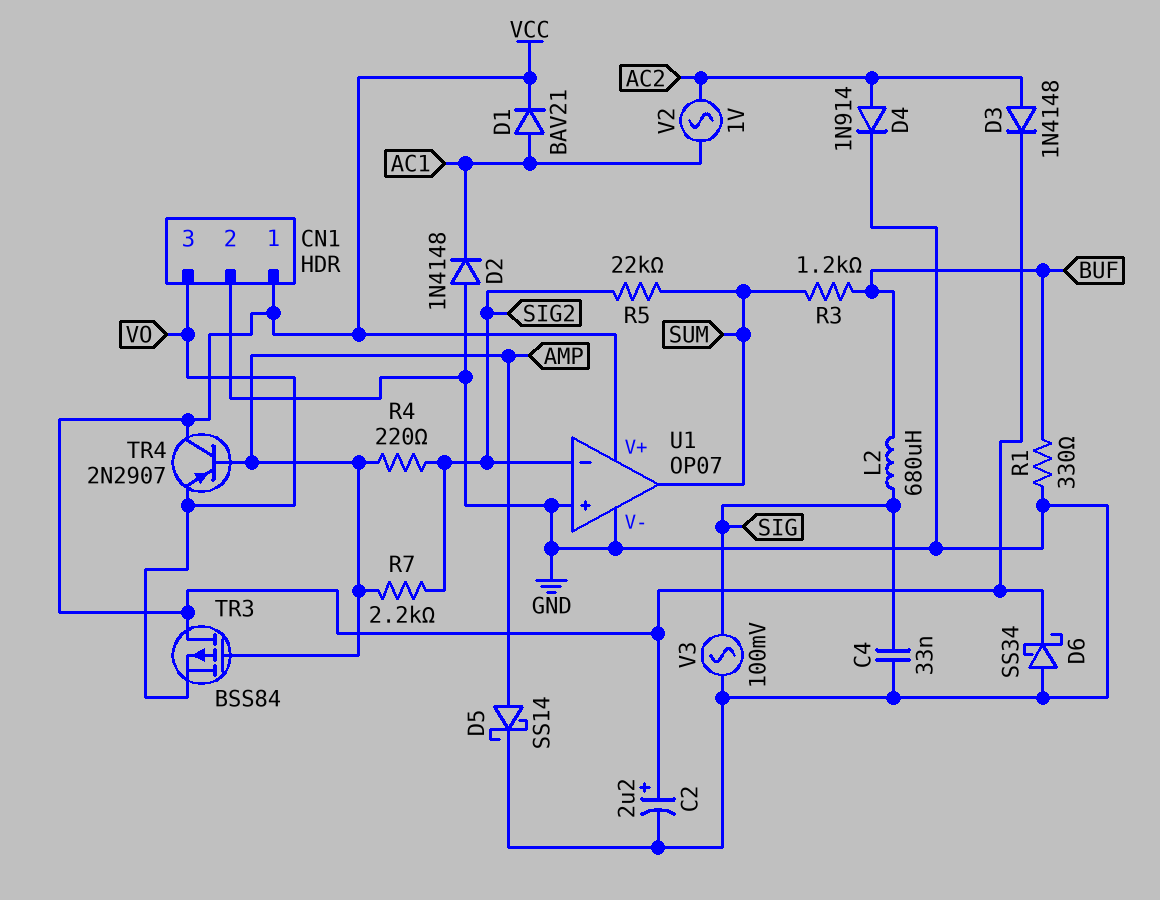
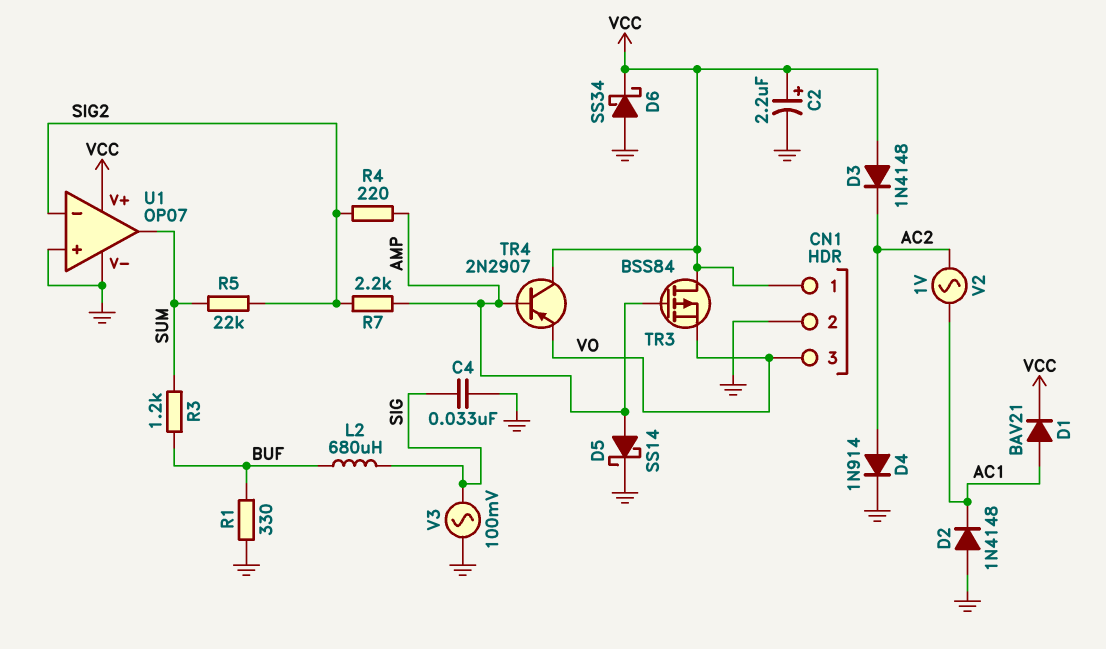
D3: diode 1N4148 (A AC2, K VCC) -> diode 1N4148 (A VCC, K AC2)

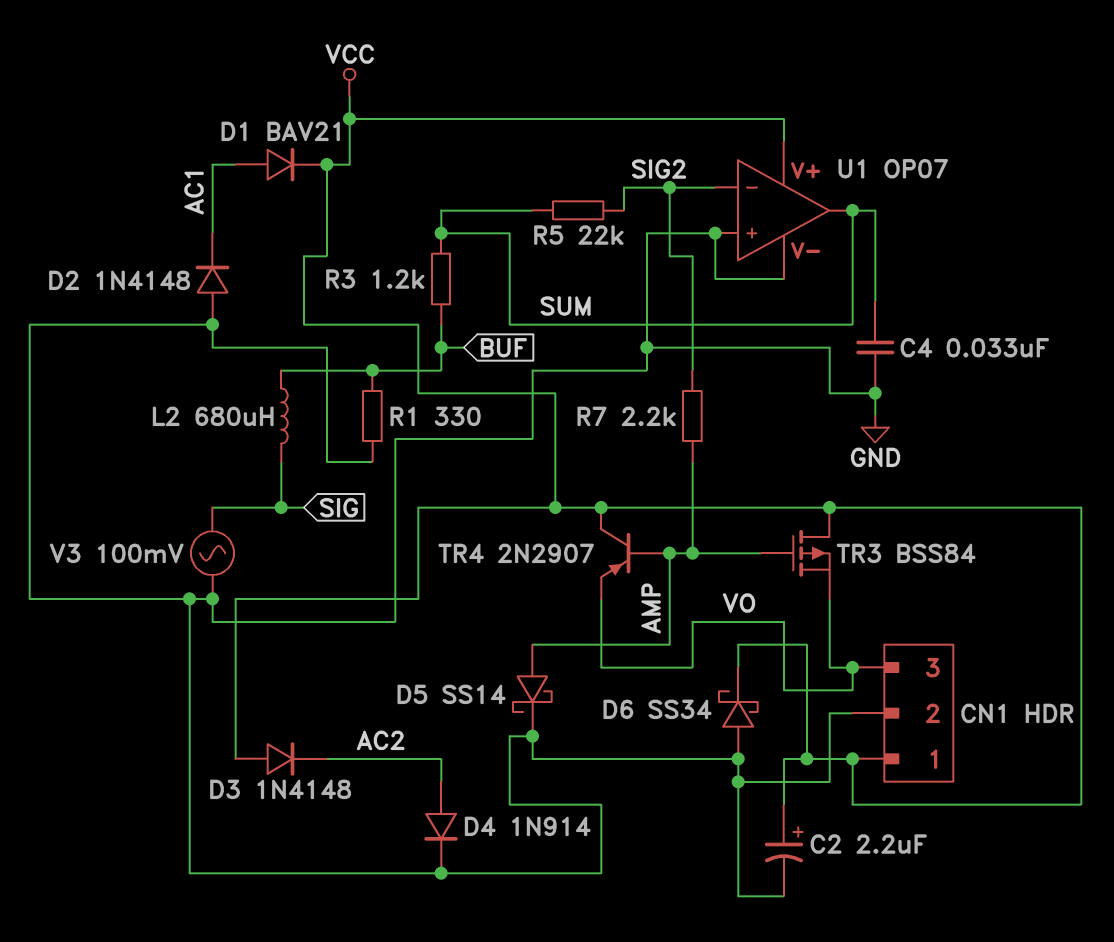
C4: 33nF (GND, SIG) -> 33nF (GND, SUM)
R4: 220 (AMP, SIG2) -> none
V2: AC 1V (AC1, AC2) -> none

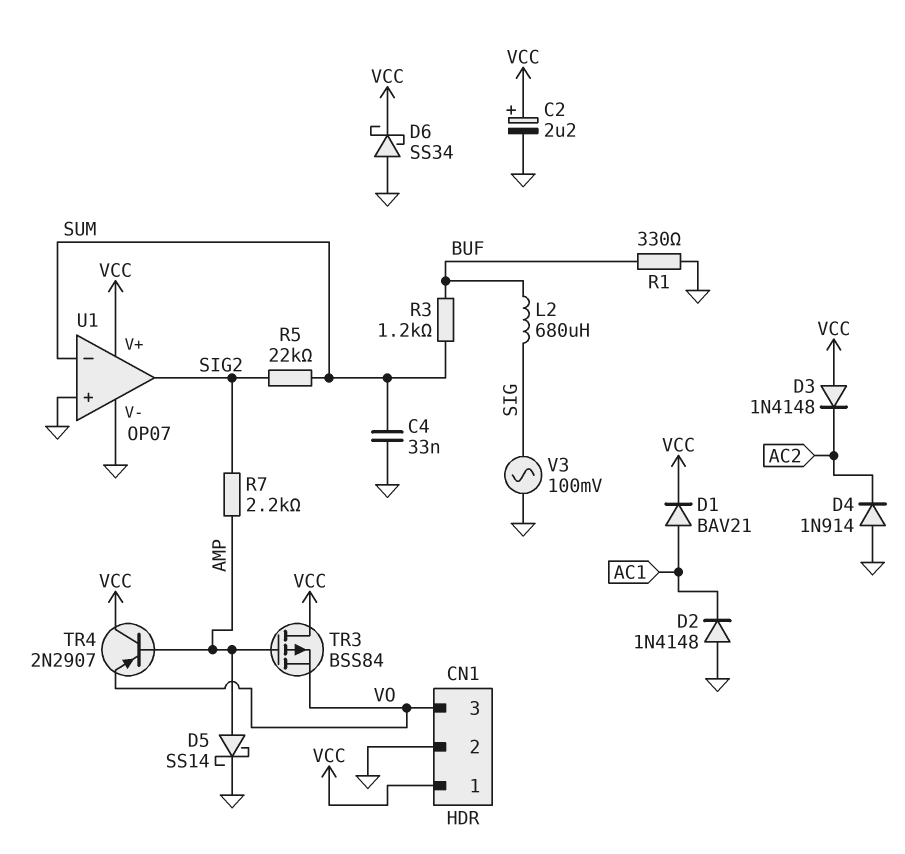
D4: diode 1N914 (A AC2, K GND) -> diode 1N914 (A GND, K AC2)
U1 pin in-: SIG2 -> SUM
U1 pin out: SUM -> SIG2

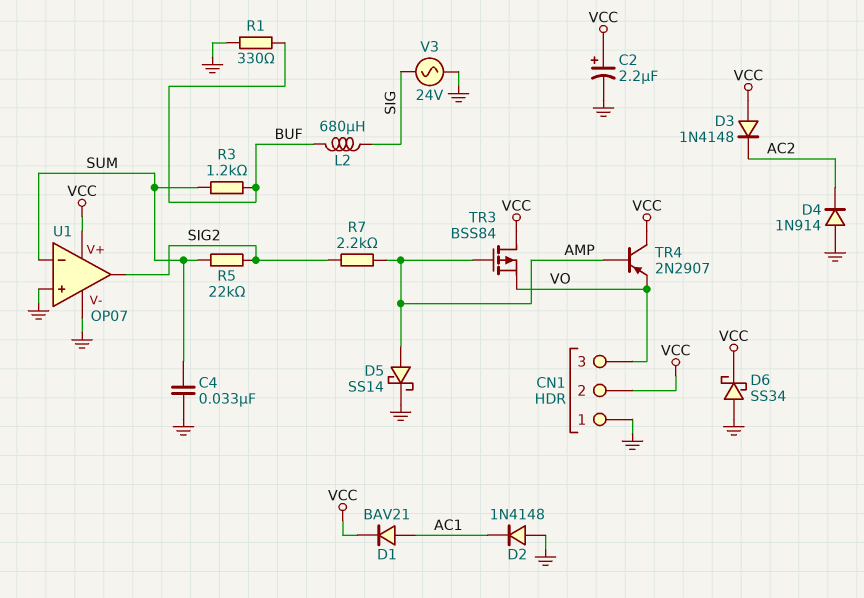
CN1 pin 1: VCC -> GND
CN1 pin 2: GND -> VCC
V3: AC 100mV (GND, SIG) -> AC 24V (GND, SIG)

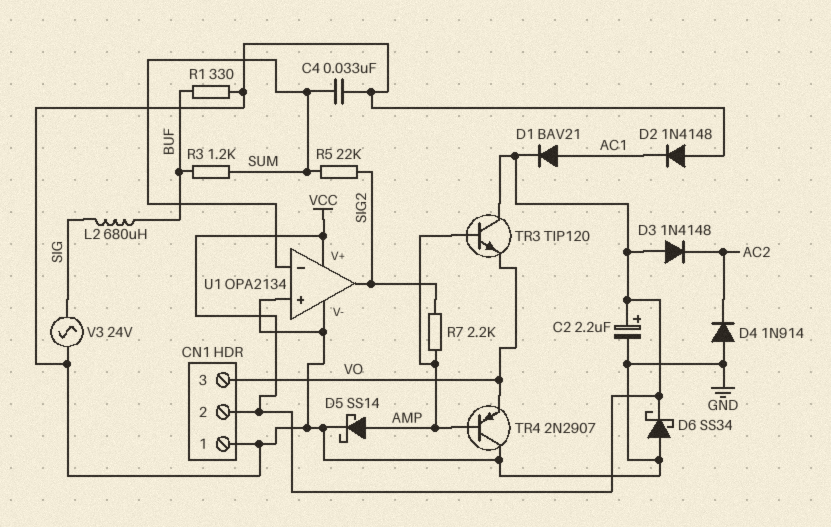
TR3: PMOS BSS84 (G AMP, D VCC, S VO) -> NPN TIP120 (B AMP, C VCC, E VO)
TR4: PNP 2N2907 (B AMP, C VCC, E VO) -> PNP 2N2907 (B AMP, C GND, E VO)
U1: OP07 -> OPA2134

